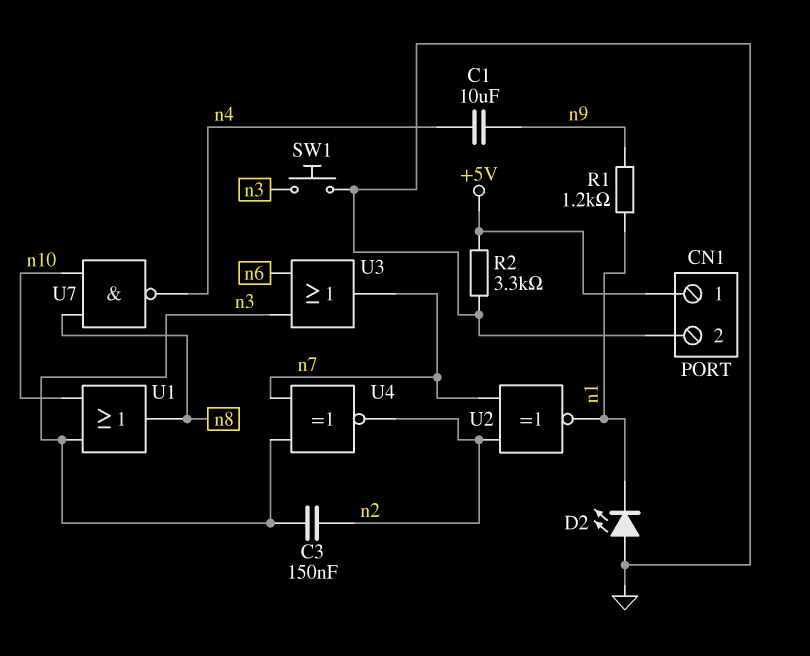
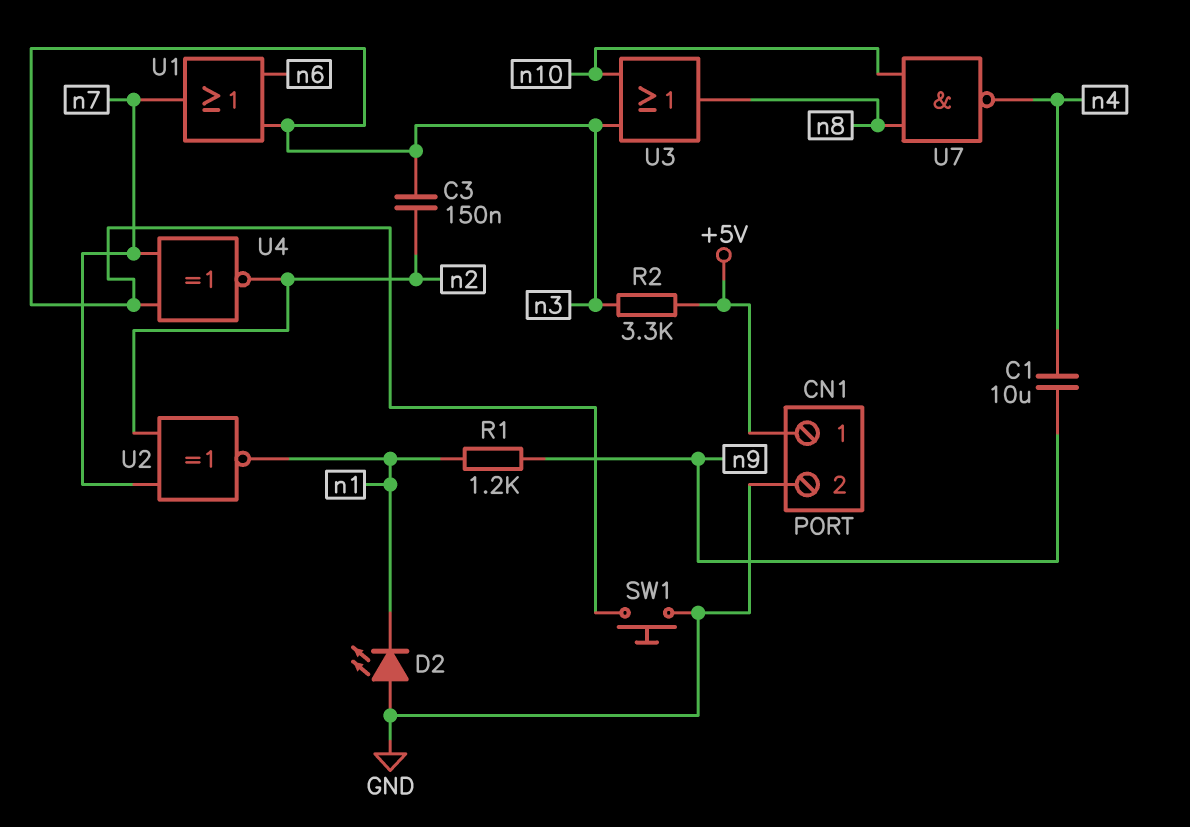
R2: 3.3k (+5V, GND) -> 3.3k (+5V, n3)
U1: OR (in n3, in n10, out n8) -> OR (in n3, in n6, out n7)
U3: OR (in n3, in n6, out n7) -> OR (in n3, in n10, out n8)

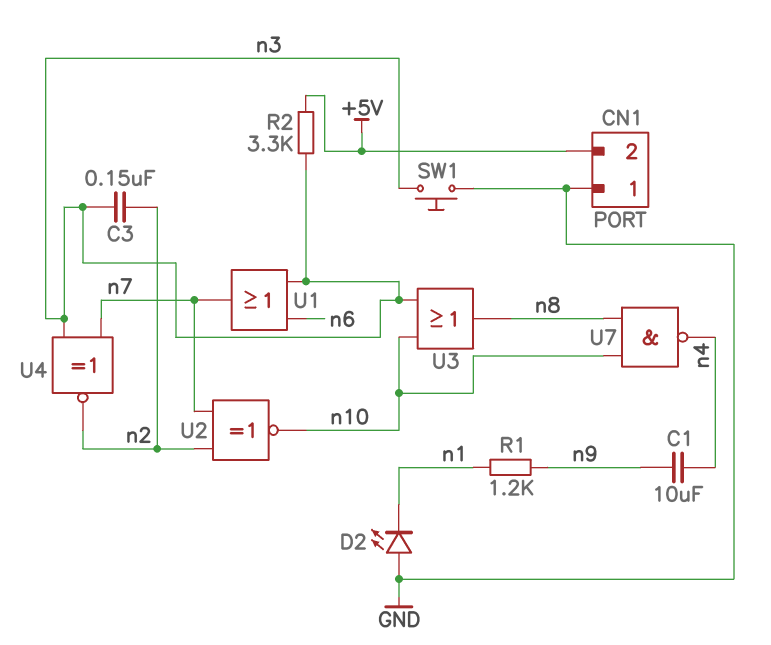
CN1 pin 1: +5V -> GND
CN1 pin 2: GND -> +5V
U2: XNOR (in n2, in n7, out n1) -> XNOR (in n2, in n7, out n10)

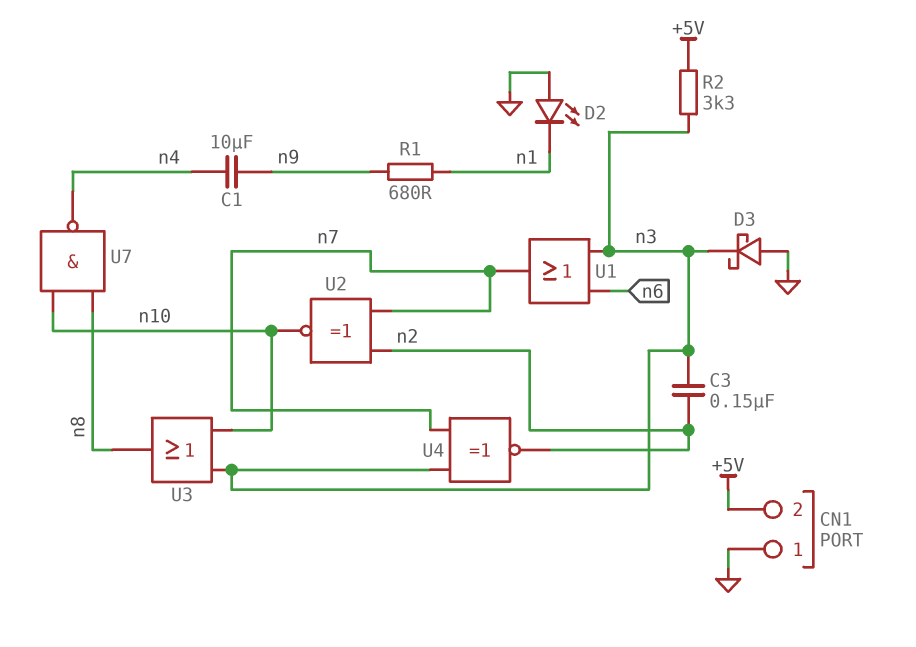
D3: none -> schottky (A GND, K n3)
R1: 1.2k (n1, n9) -> 680 (n1, n9)
SW1: button (GND, n3) -> none

